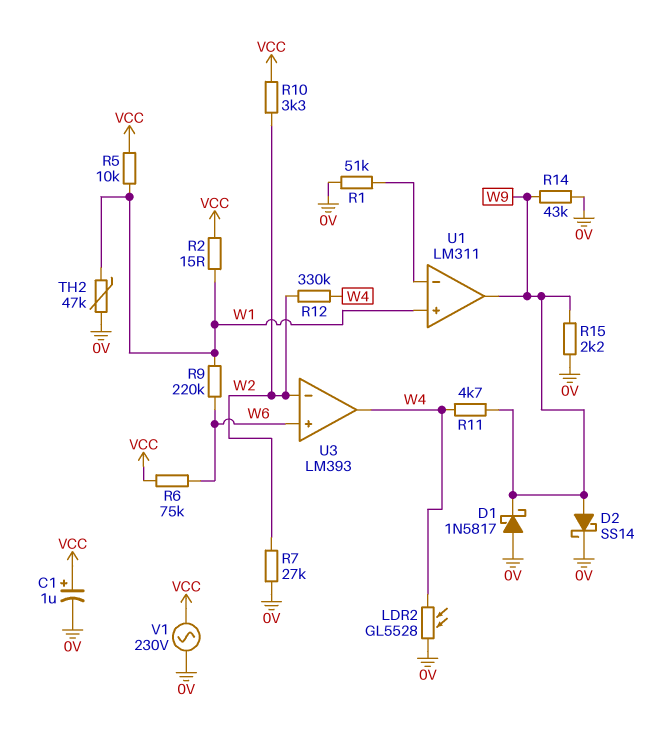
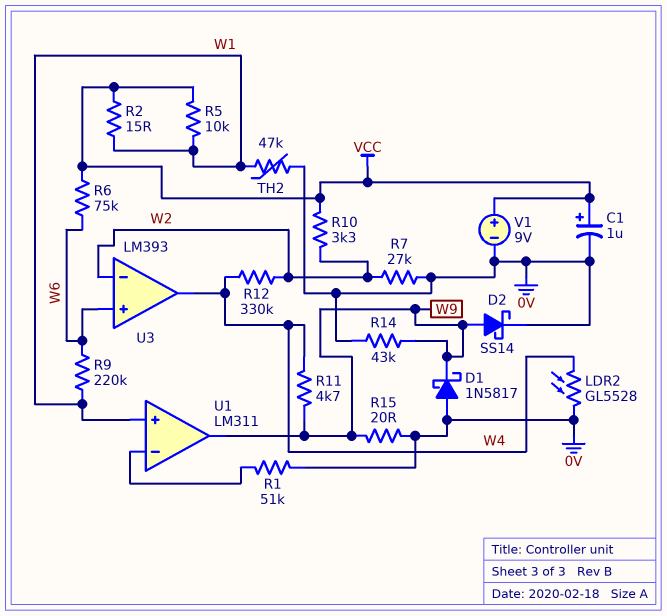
R15: 2.2k (0V, W9) -> 20 (0V, W9)
V1: AC 230V (0V, VCC) -> 9V (plus VCC, minus 0V)

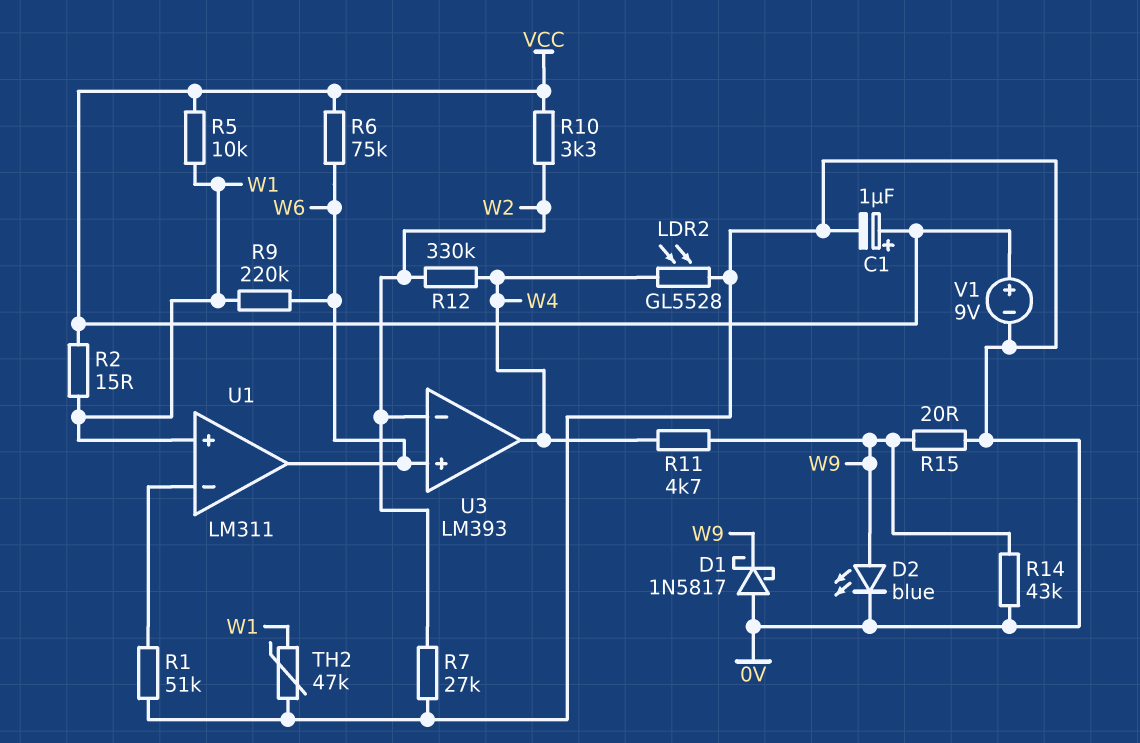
D2: schottky SS14 (A W9, K 0V) -> LED blue (A W9, K 0V)
U1 pin out: W9 -> W6

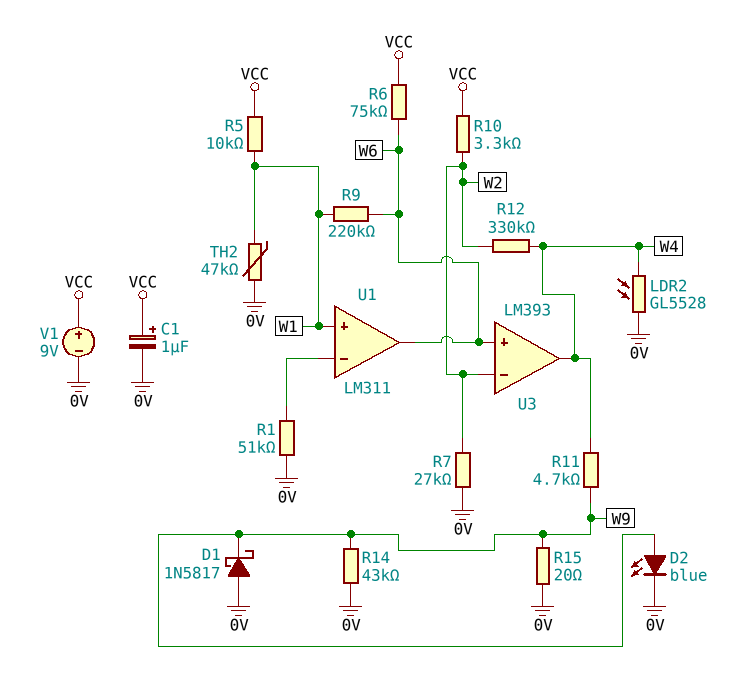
R2: 15 (VCC, W1) -> none

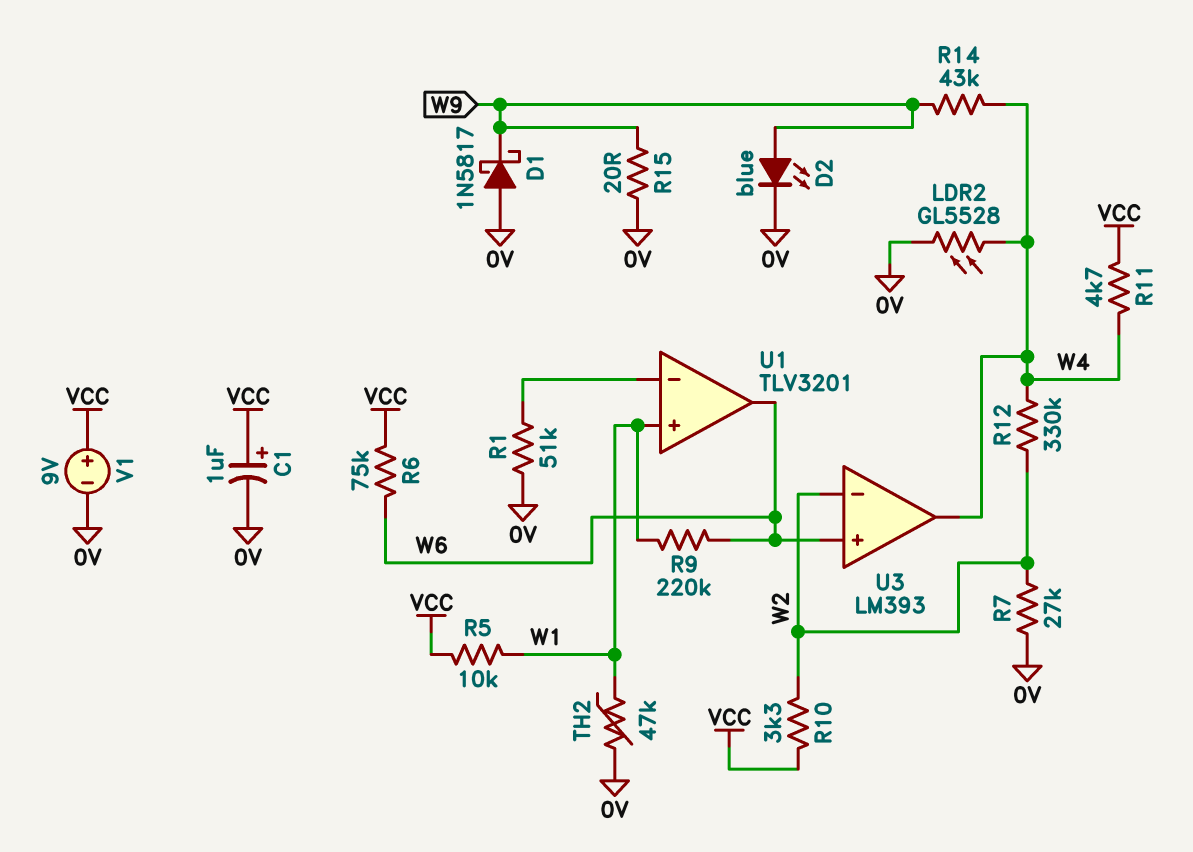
R11: 4.7k (W4, W9) -> 4.7k (VCC, W4)
R14: 43k (0V, W9) -> 43k (W4, W9)
U1: LM311 -> TLV3201

